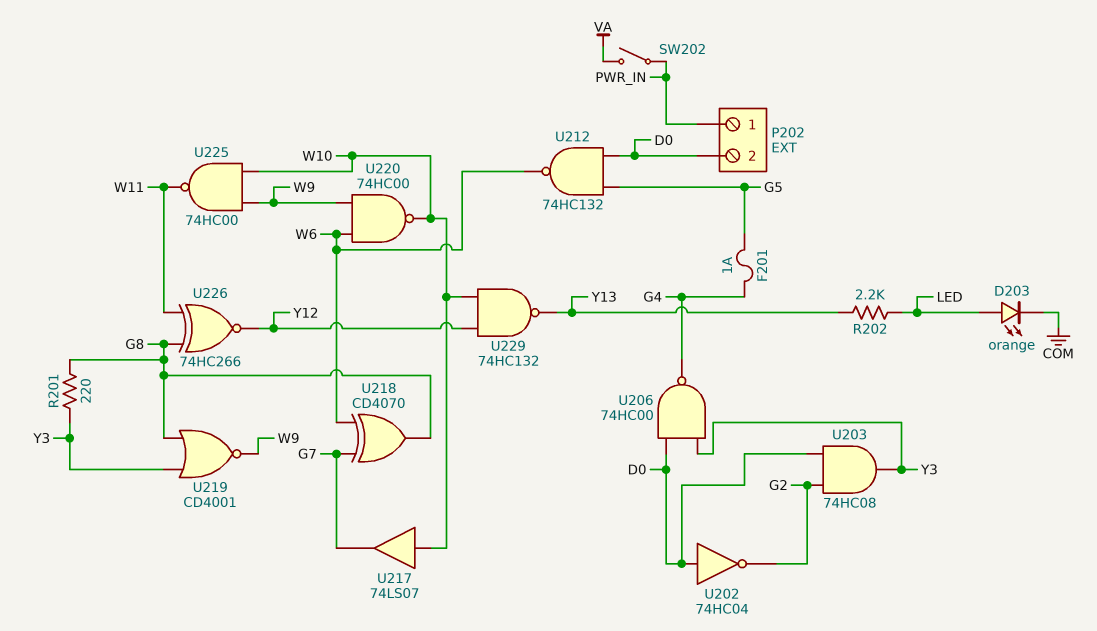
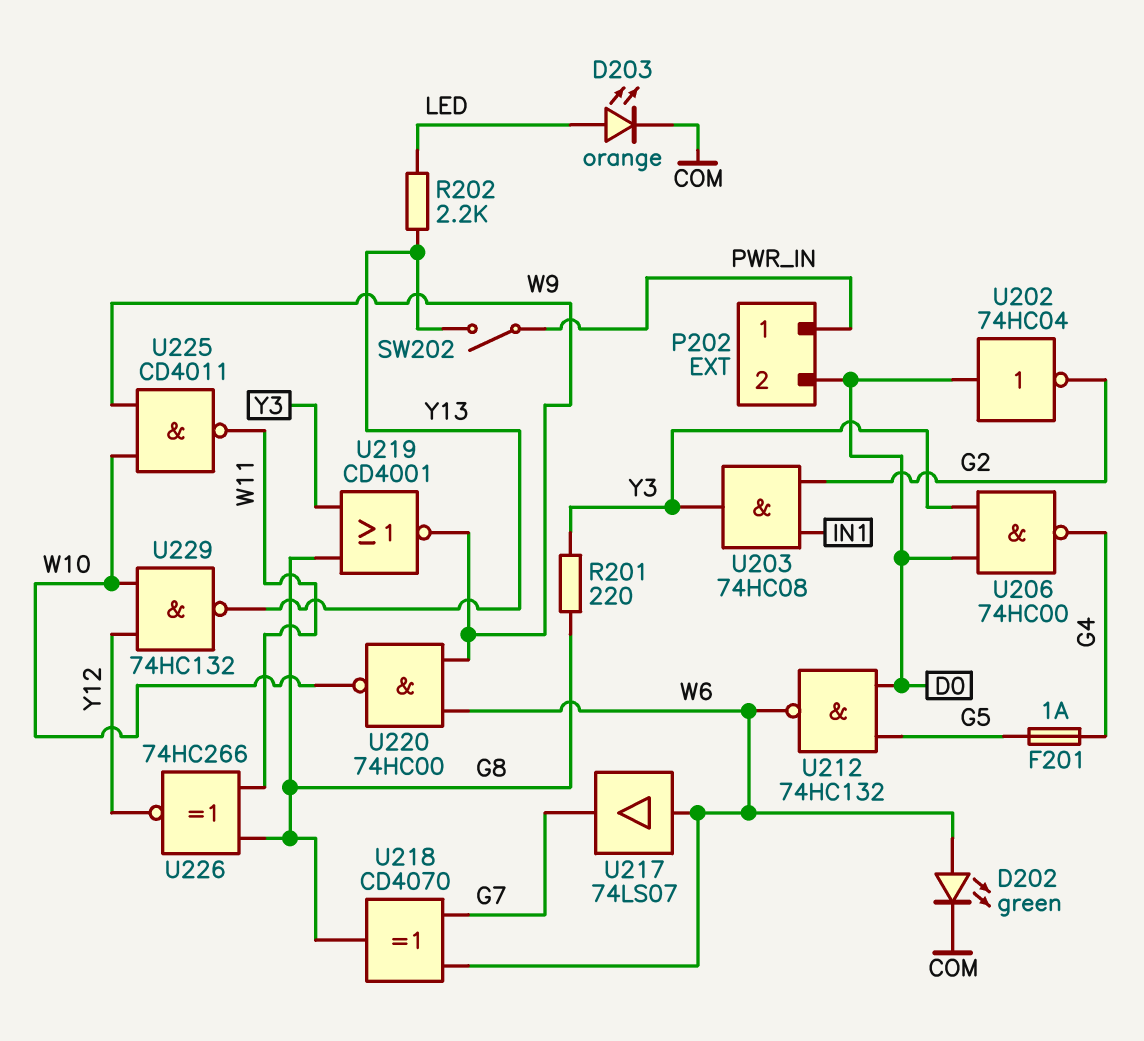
D202: none -> LED green (A W6, K COM)
SW202: switch (PWR_IN, VA) -> switch (PWR_IN, Y13)
U203: AND 74HC08 (in D0, in G2, out Y3) -> AND 74HC08 (in G2, in IN1, out Y3)
U217: buffer 74LS07 (in W10, out G7) -> buffer 74LS07 (in W6, out G7)
U225: NAND 74HC00 (in W9, in W10, out W11) -> NAND CD4011 (in W9, in W10, out W11)

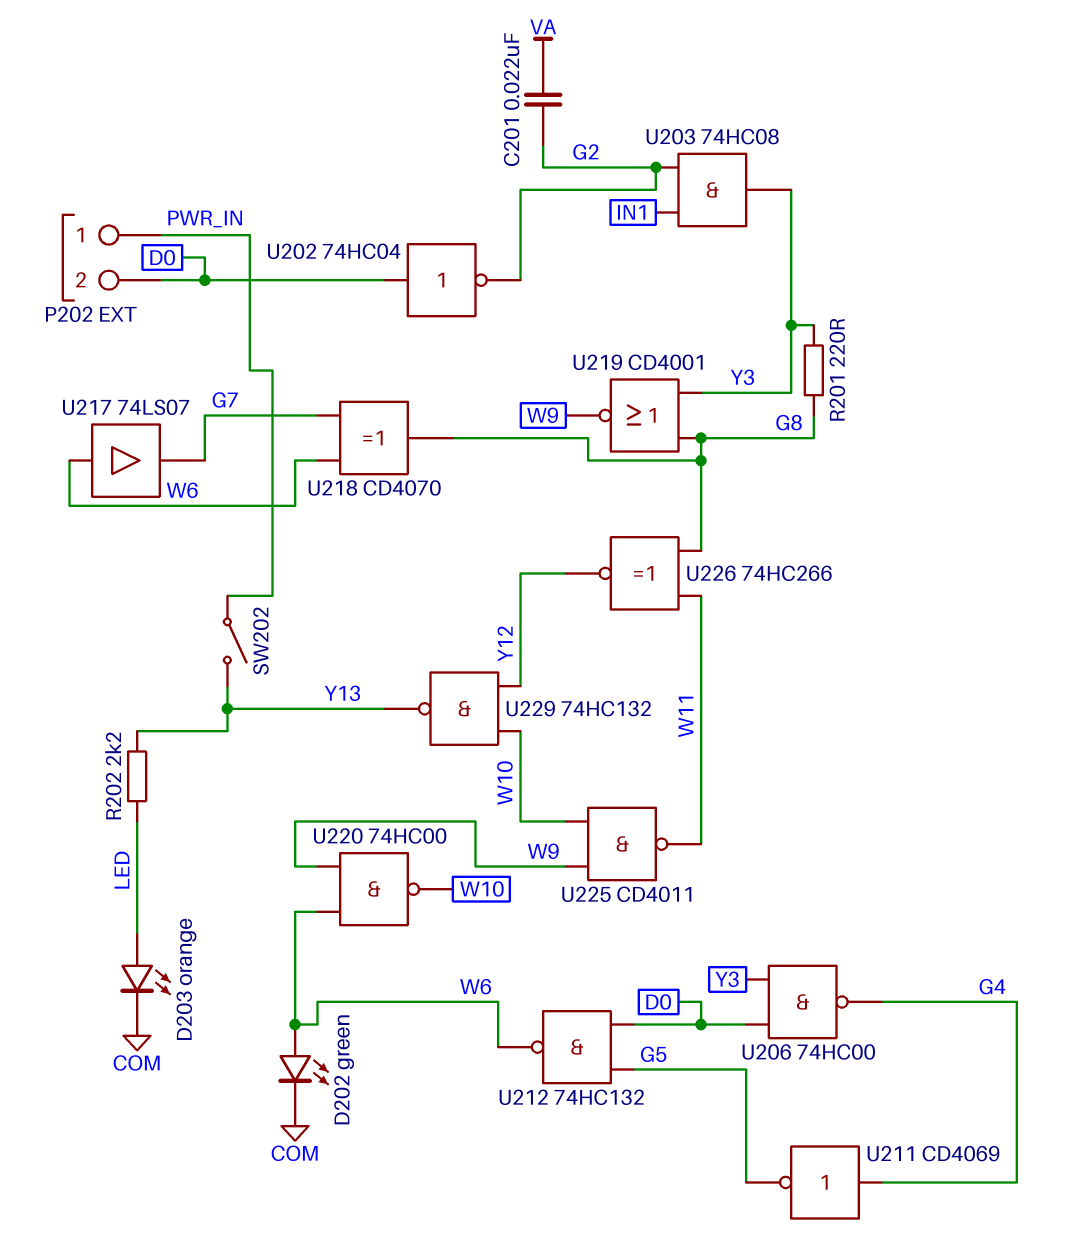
C201: none -> 22nF (G2, VA)
F201: 1A (G4, G5) -> none
U211: none -> NOT CD4069 (in G4, out G5)

